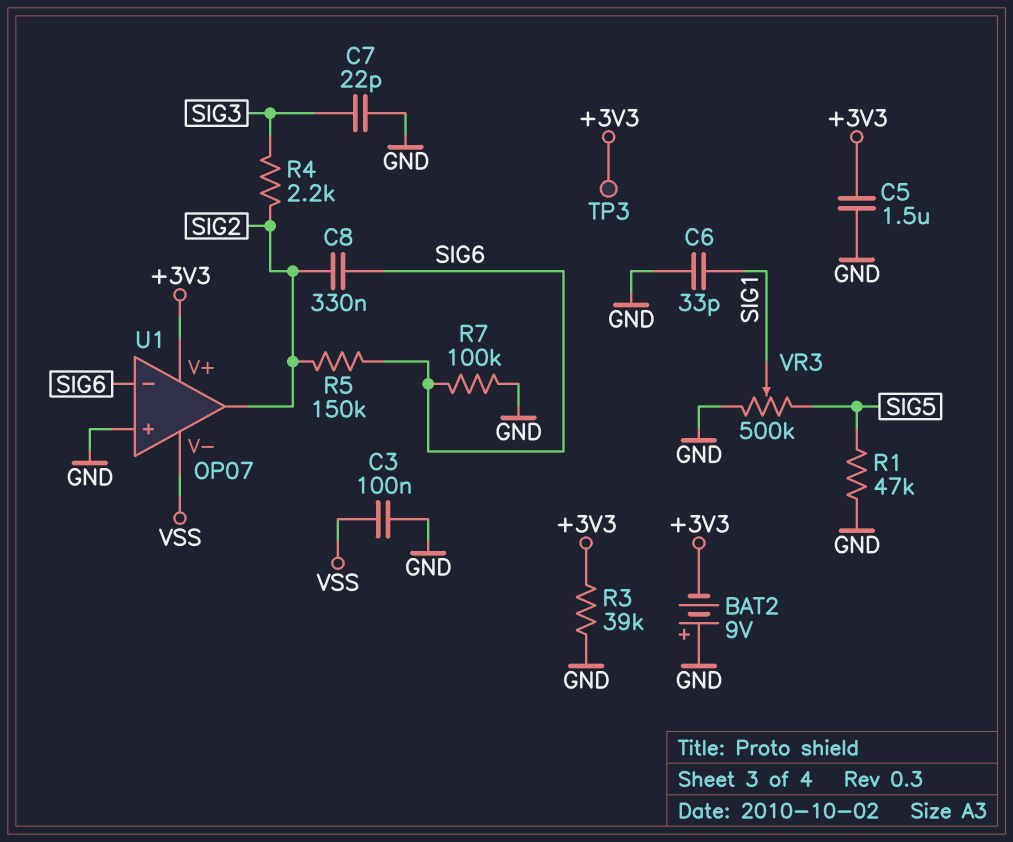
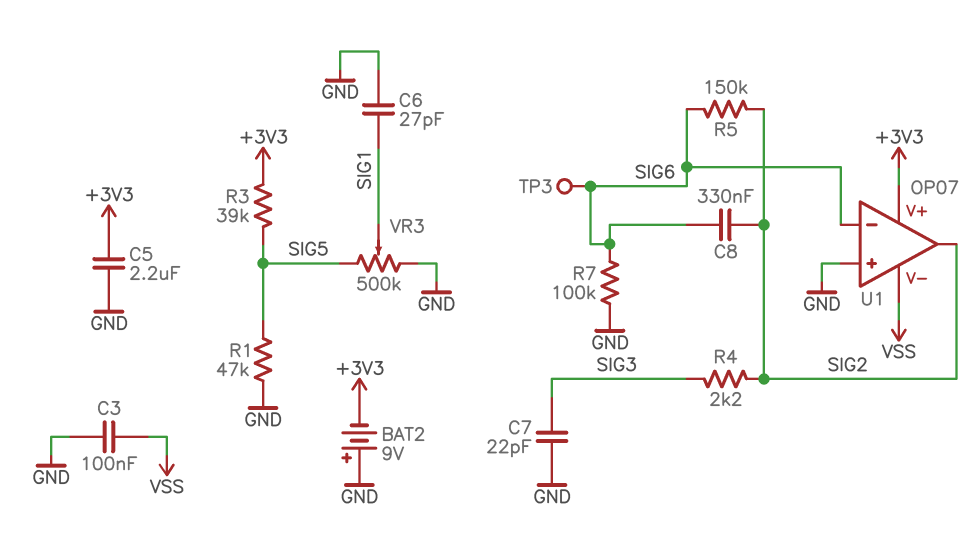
C5: 1.5uF (+3V3, GND) -> 2.2uF (+3V3, GND)
C6: 33pF (GND, SIG1) -> 27pF (GND, SIG1)
R3: 39k (+3V3, GND) -> 39k (+3V3, SIG5)
TP3: test point (+3V3) -> test point (SIG6)

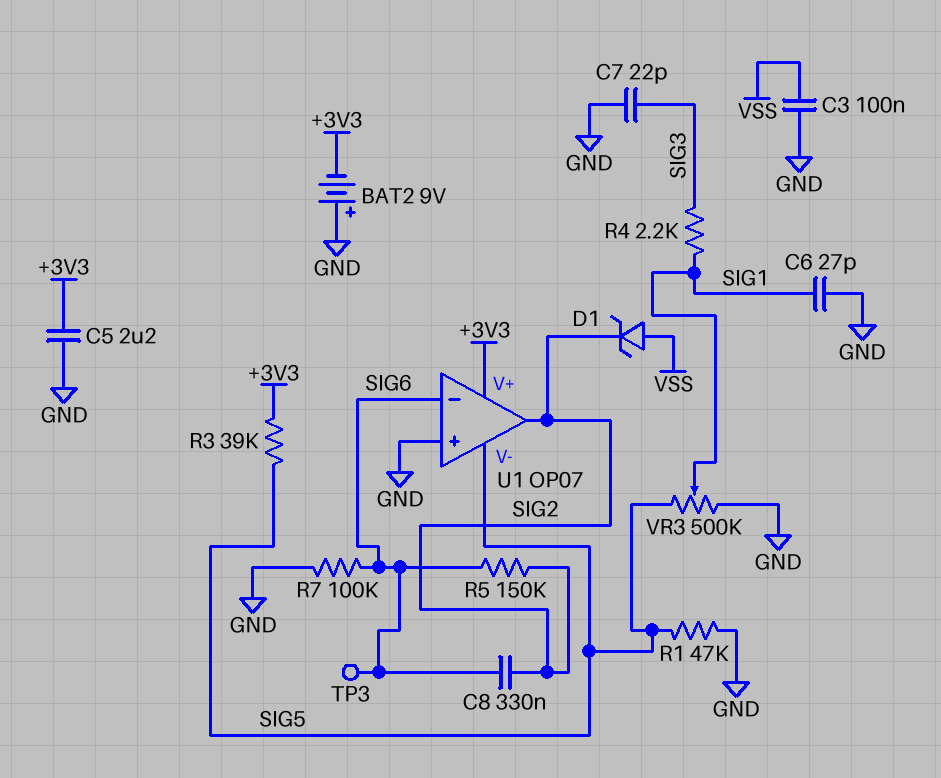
D1: none -> zener (A VSS, K SIG2)
R4: 2.2k (SIG2, SIG3) -> 2.2k (SIG1, SIG3)
U1 pin V-: VSS -> SIG5

